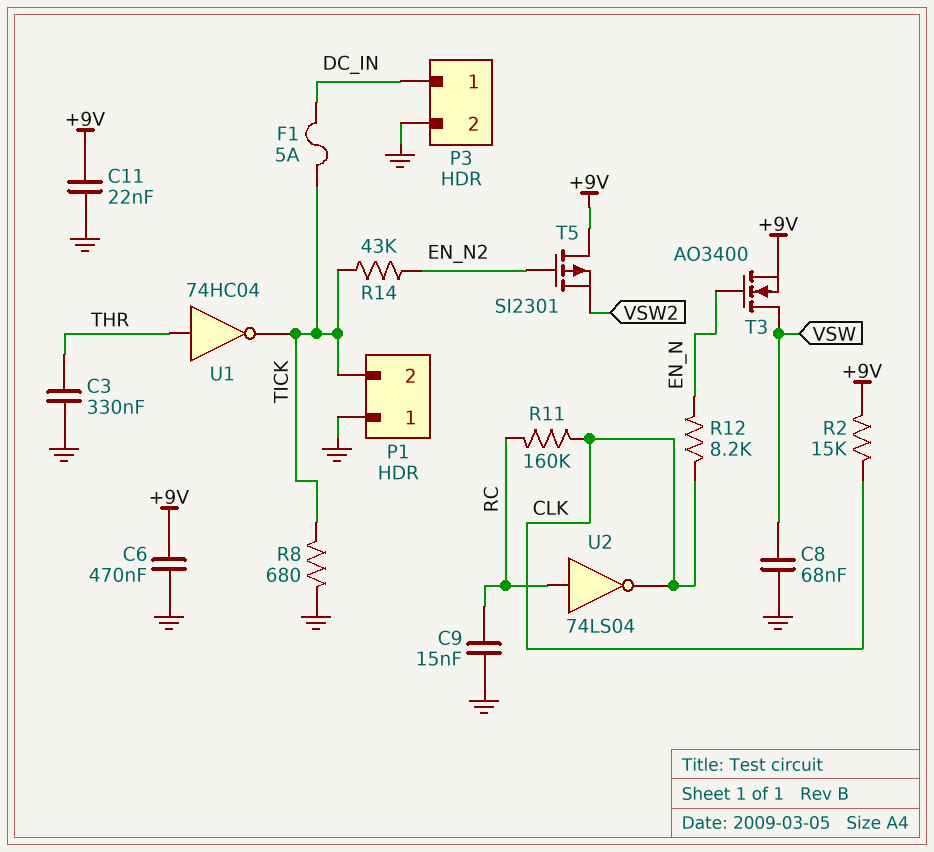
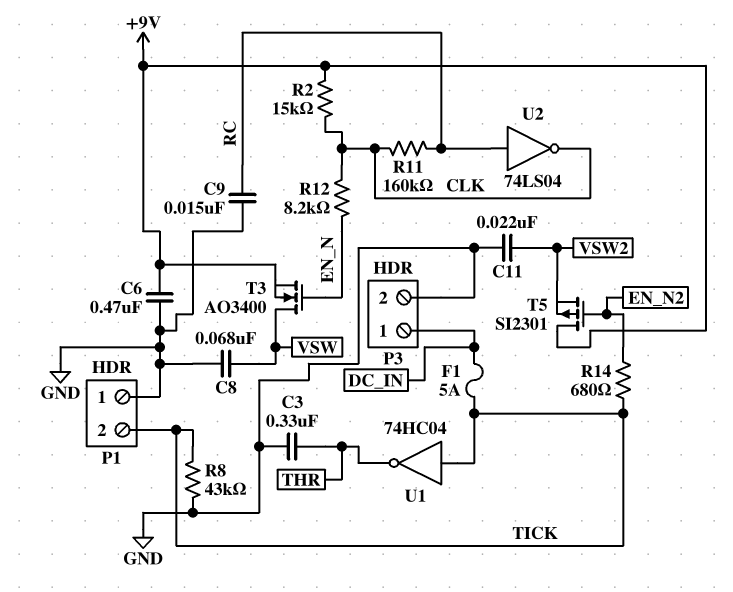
C11: 22nF (+9V, GND) -> 22nF (GND, VSW2)
R8: 680 (GND, TICK) -> 43k (GND, TICK)
R14: 43k (EN_N2, TICK) -> 680 (EN_N2, TICK)
U1: NOT 74HC04 (in THR, out TICK) -> NOT 74HC04 (in TICK, out THR)

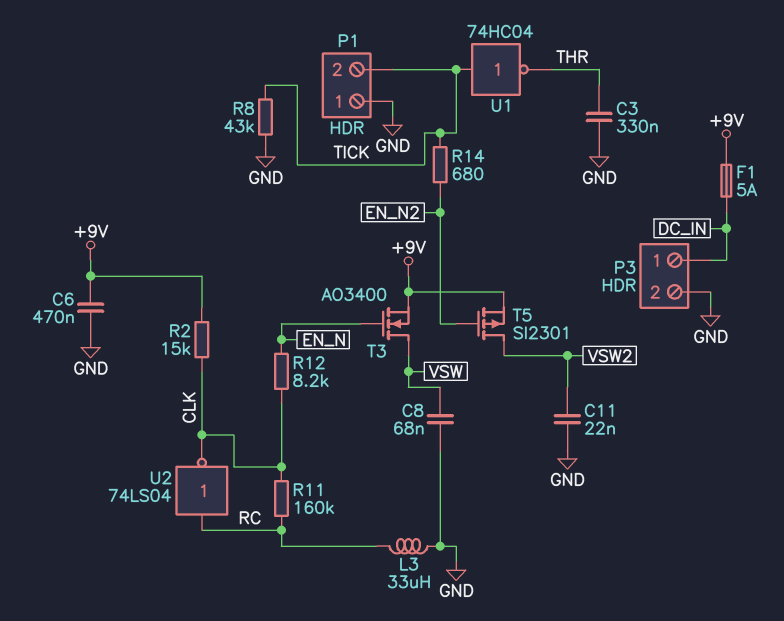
C9: 15nF (GND, RC) -> none
F1: 5A (DC_IN, TICK) -> 5A (+9V, DC_IN)
L3: none -> 33uH (GND, RC)
T5: PMOS SI2301 (G EN_N2, D +9V, S VSW2) -> PMOS SI2301 (G EN_N2, D VSW2, S +9V)

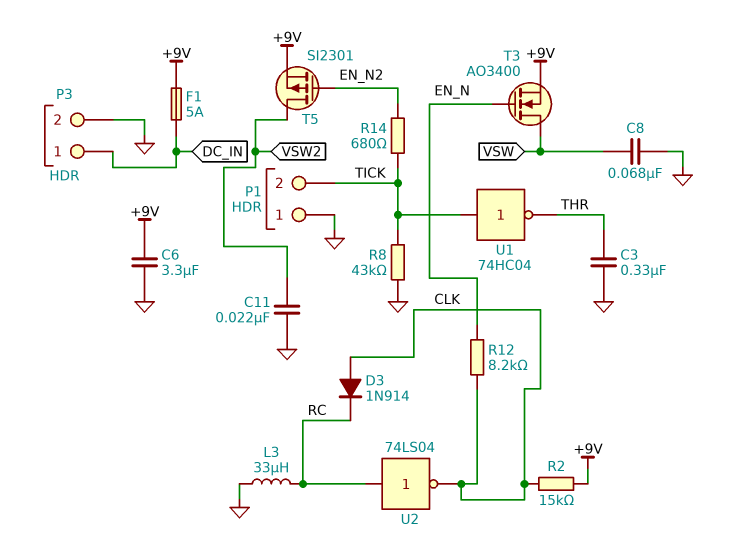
C6: 470nF (+9V, GND) -> 3.3uF (+9V, GND)
D3: none -> diode 1N914 (A CLK, K RC)
R11: 160k (CLK, RC) -> none

